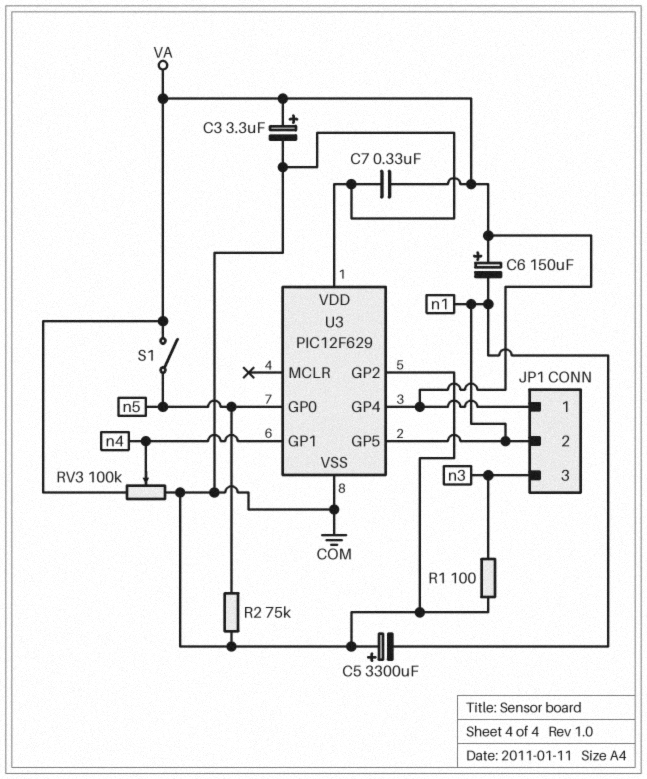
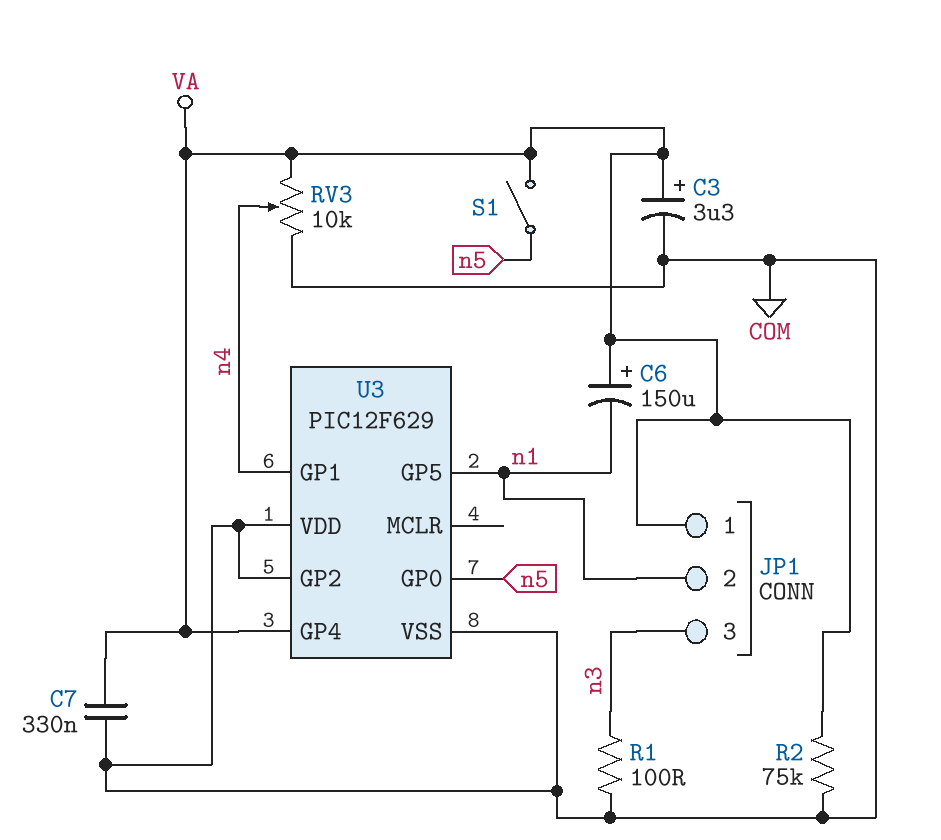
C5: 3300uF (plus COM, minus n1) -> none
R2: 75k (COM, n5) -> 75k (COM, VA)
RV3: 100k (COM, VA, wiper n4) -> 10k (COM, VA, wiper n4)

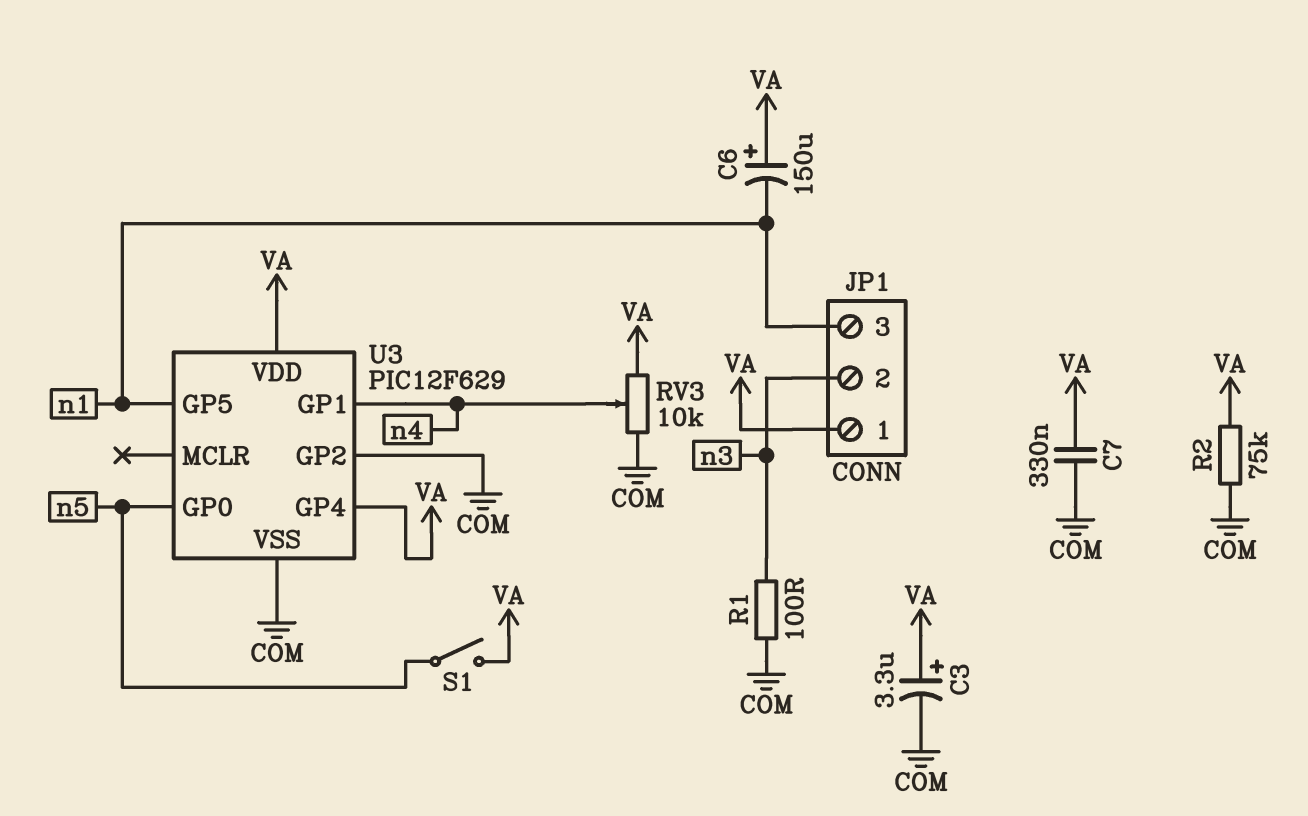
JP1 pin 2: n1 -> n3
JP1 pin 3: n3 -> n1
U3 pin VDD: COM -> VA

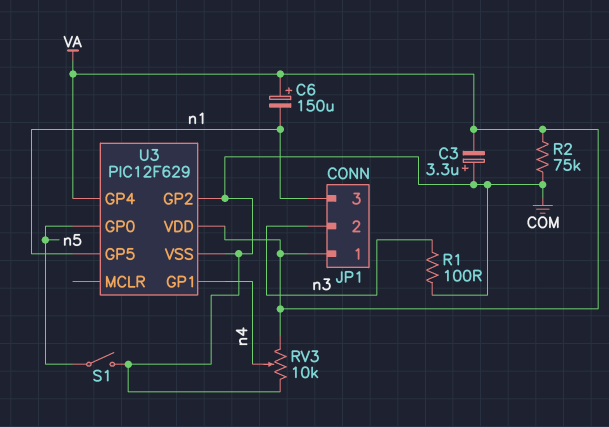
C3: 3.3uF (plus VA, minus COM) -> 3.3uF (plus COM, minus VA)
C7: 330nF (COM, VA) -> none
S1: switch (VA, n5) -> switch (COM, n5)

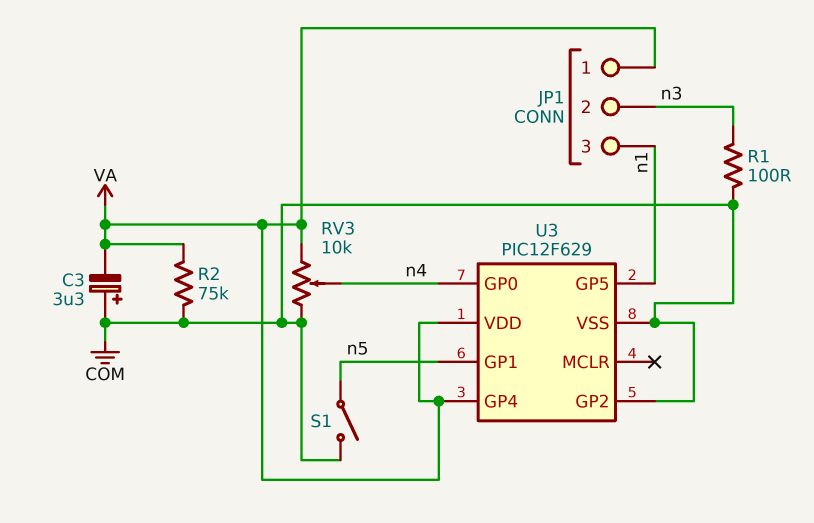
C6: 150uF (plus VA, minus n1) -> none
U3 pin GP0: n5 -> n4
U3 pin GP1: n4 -> n5

